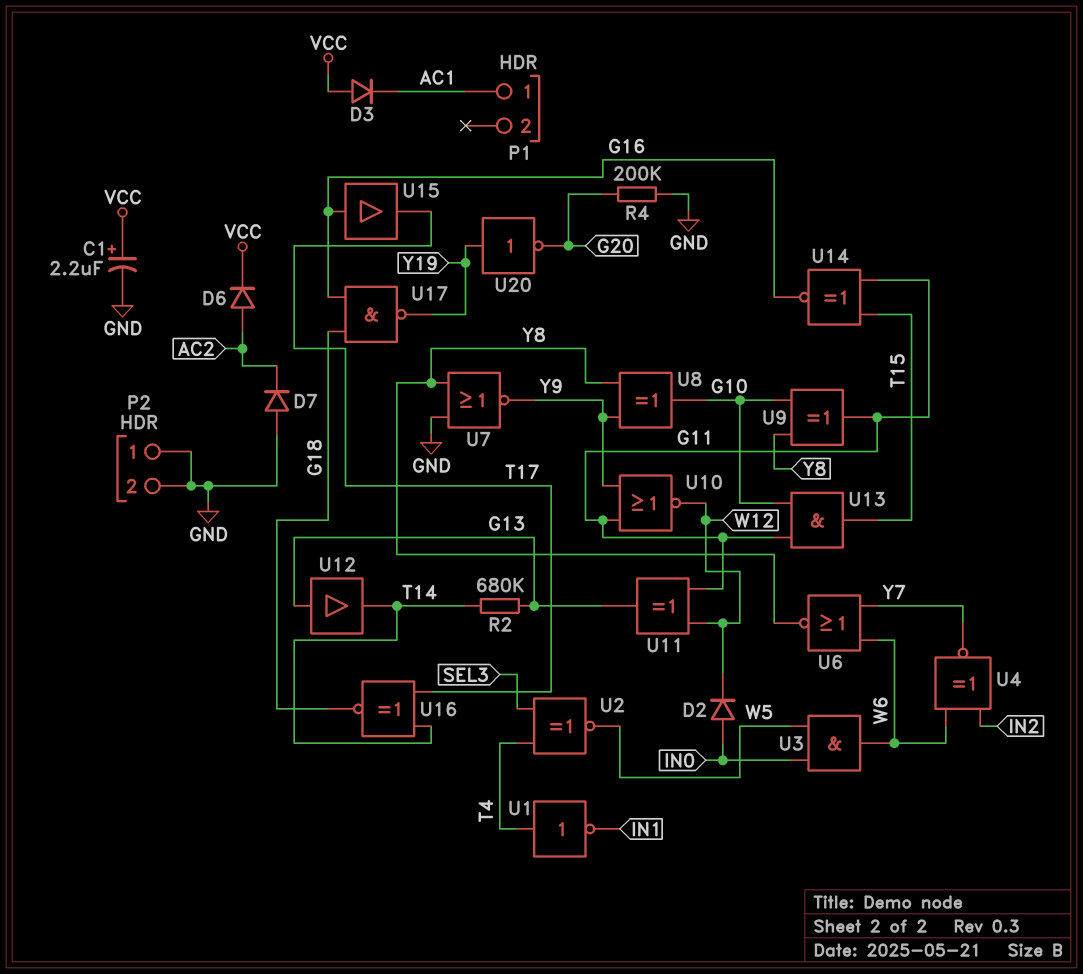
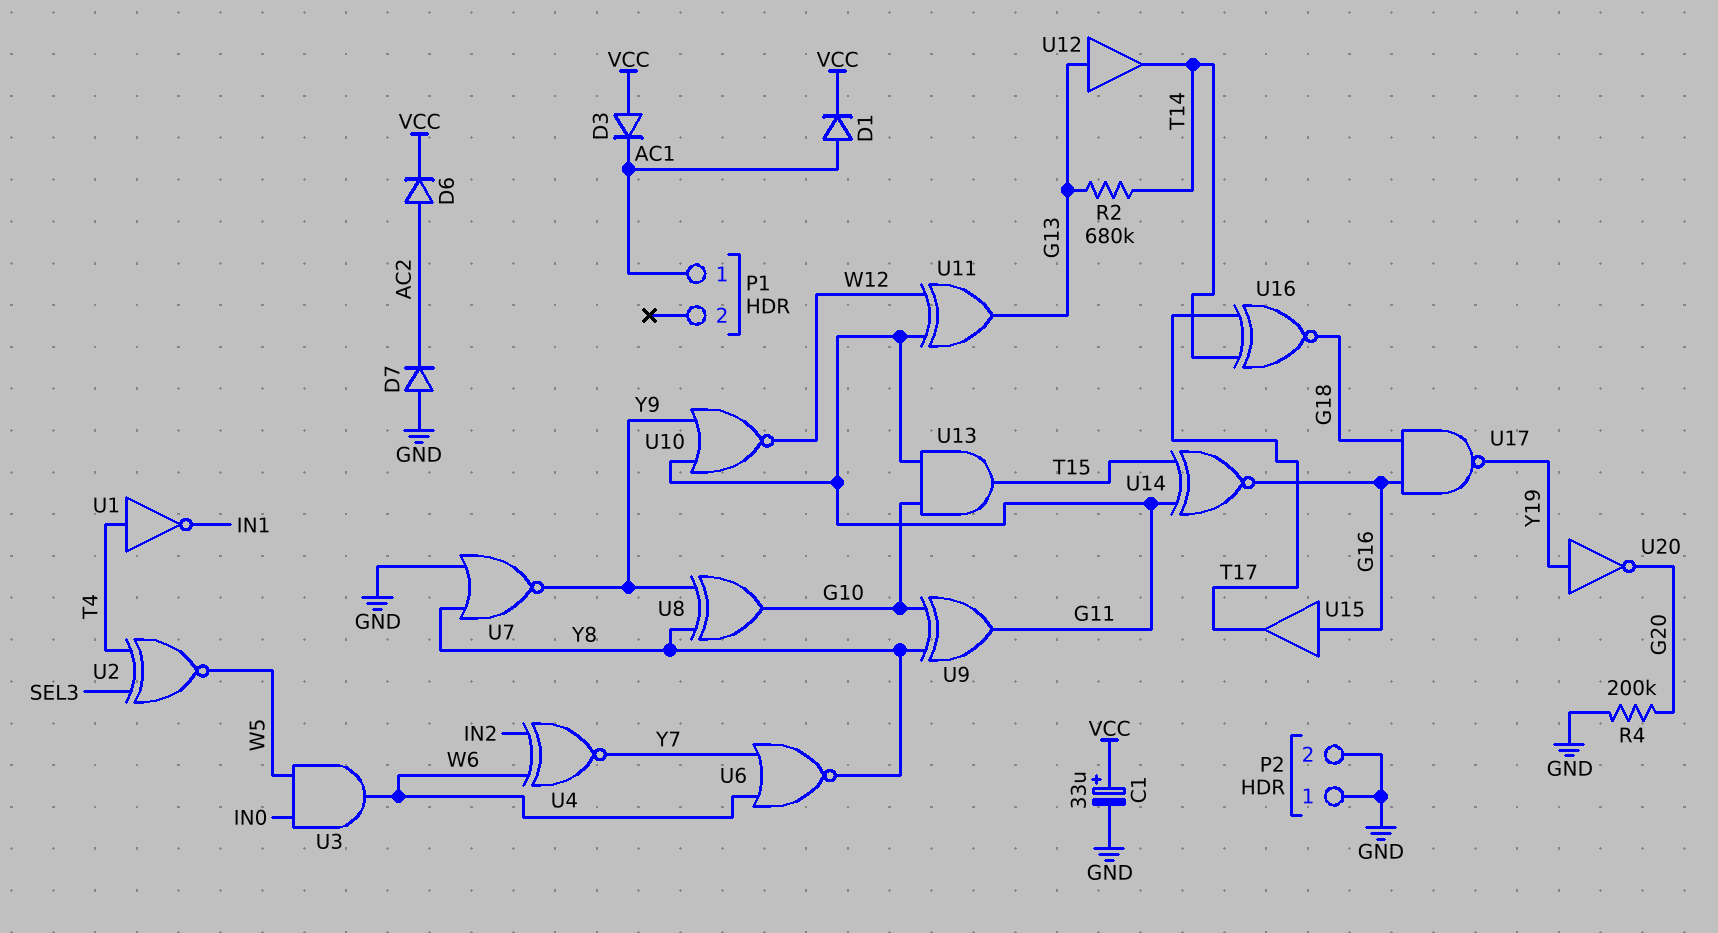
C1: 2.2uF (plus VCC, minus GND) -> 33uF (plus VCC, minus GND)
D1: none -> diode (A AC1, K VCC)
D2: diode (A IN0, K W12) -> none

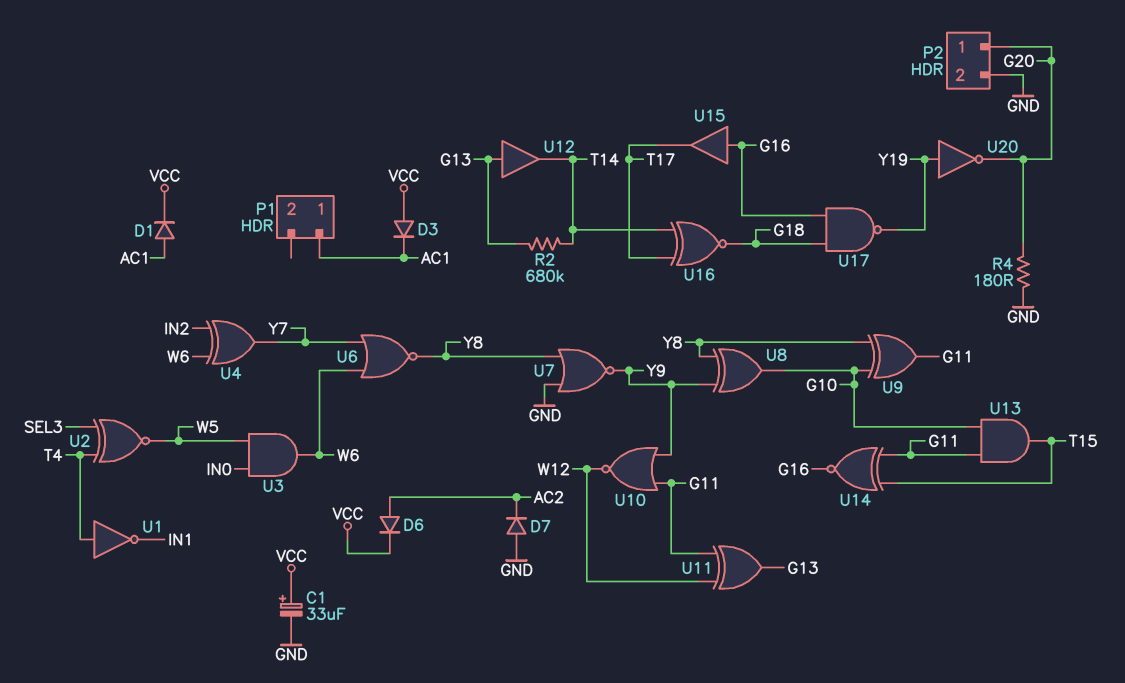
P2 pin 1: GND -> G20
R4: 200k (G20, GND) -> 180 (G20, GND)
U4: XNOR (in IN2, in W6, out Y7) -> XOR (in IN2, in W6, out Y7)

